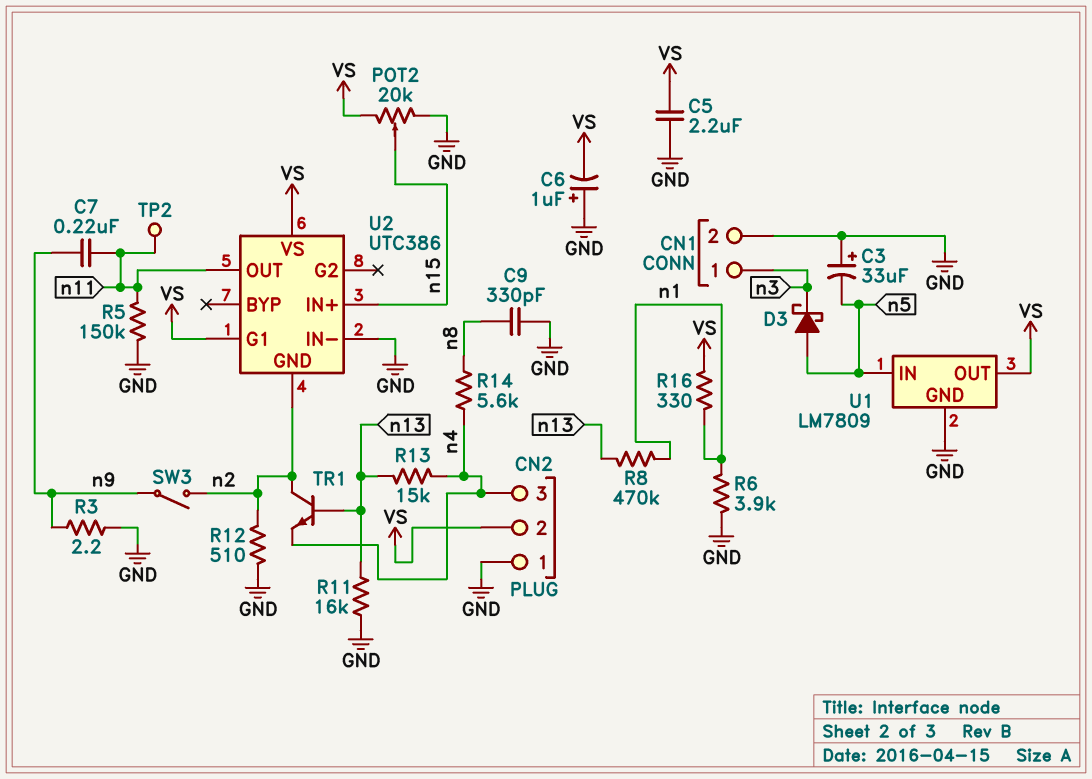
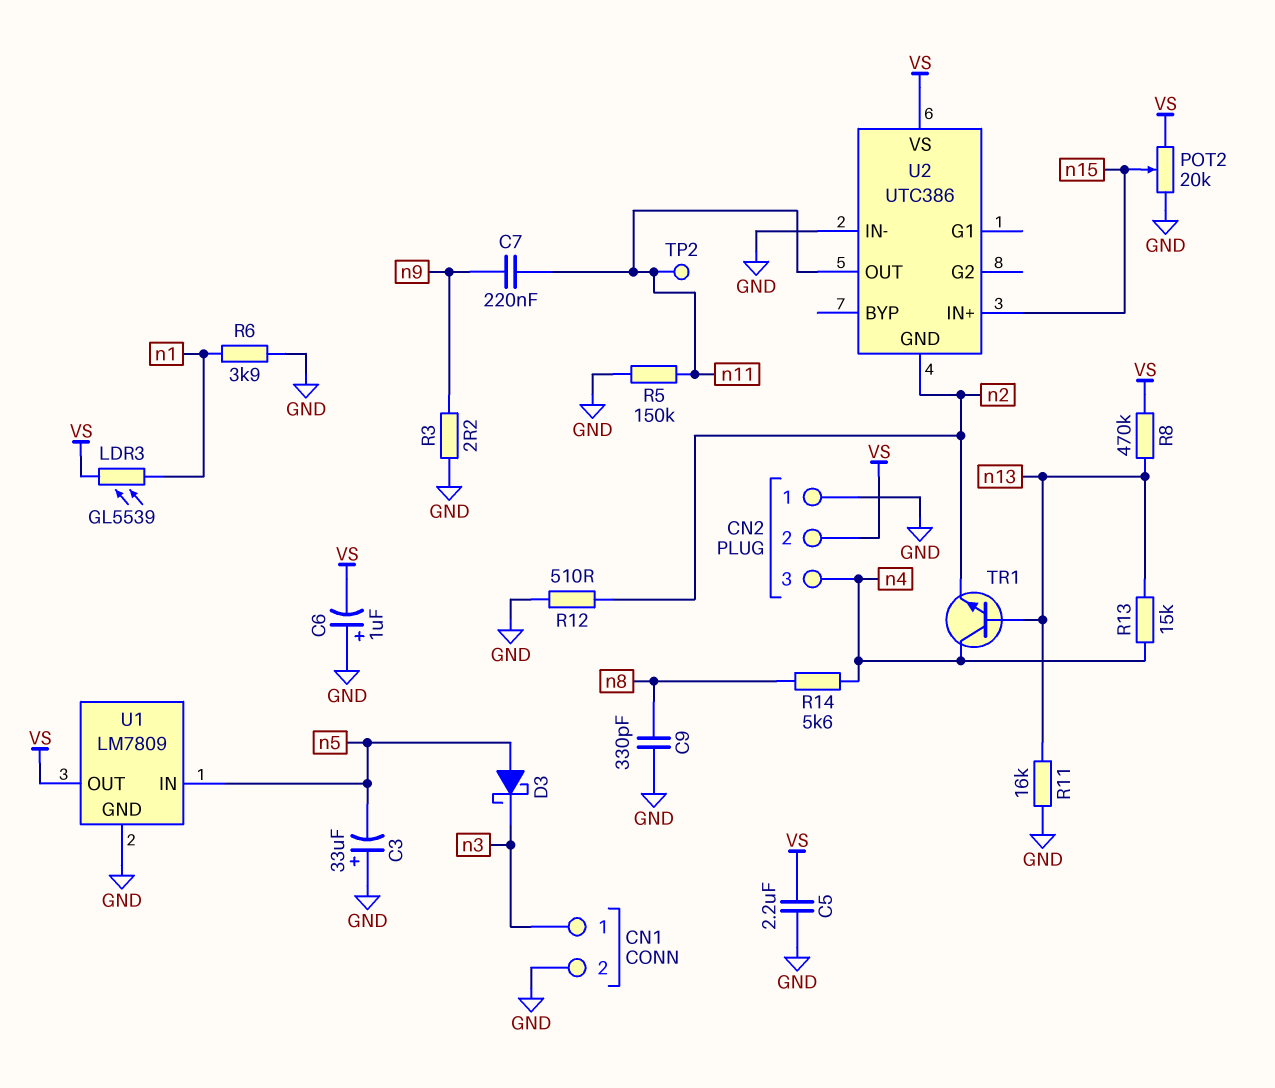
LDR3: none -> GL5539 (VS, n1)
R8: 470k (n1, n13) -> 470k (VS, n13)
R16: 330 (VS, n1) -> none
SW3: switch (n2, n9) -> none
TR1: NPN (B n13, C n2, E n4) -> NPN (B n13, C n4, E n2)
U2 pin G1: VS -> none

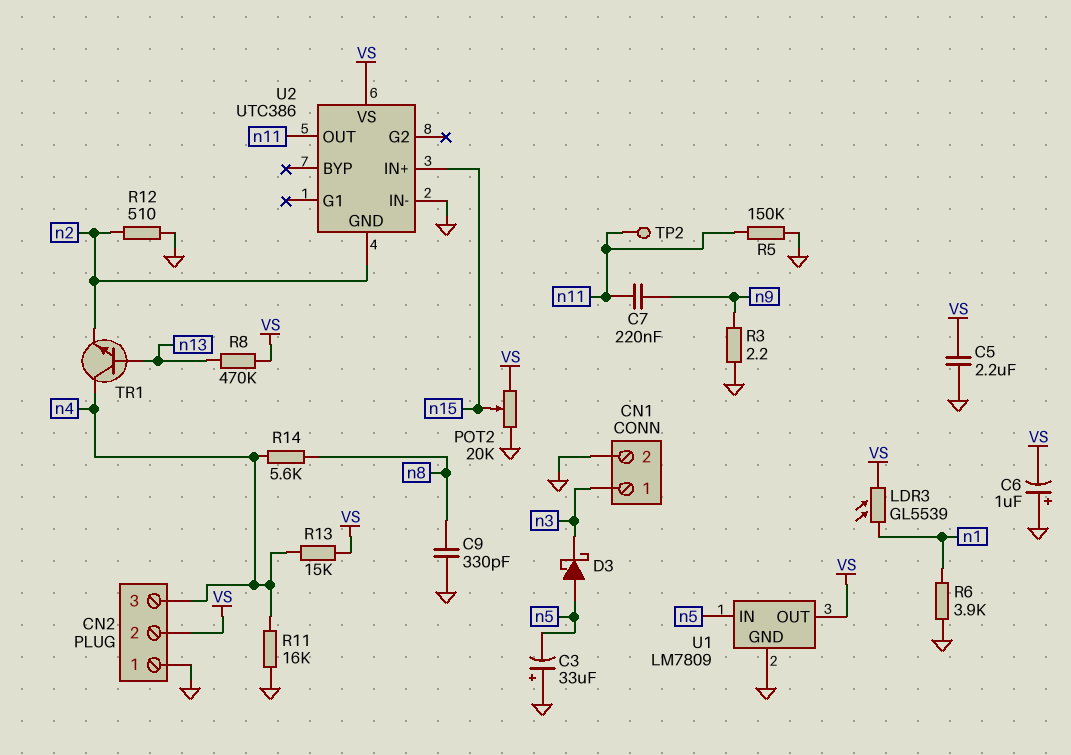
R11: 16k (GND, n13) -> 16k (GND, n4)
R13: 15k (n4, n13) -> 15k (VS, n4)

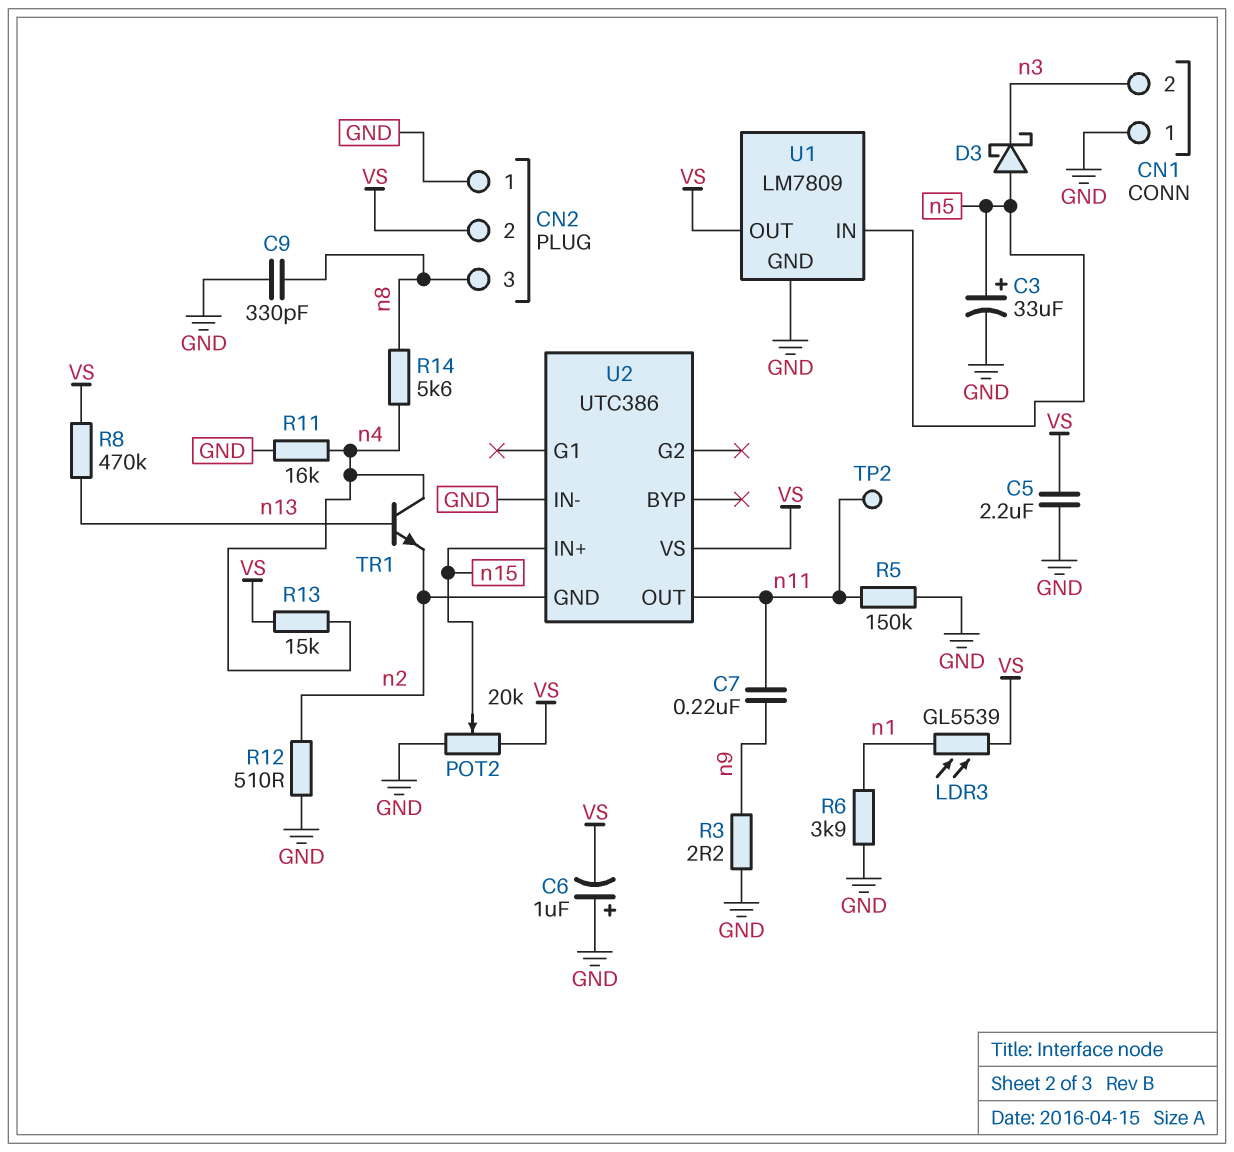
C3: 33uF (plus GND, minus n5) -> 33uF (plus n5, minus GND)
CN1 pin 1: n3 -> GND
CN1 pin 2: GND -> n3
CN2 pin 3: n4 -> n8

